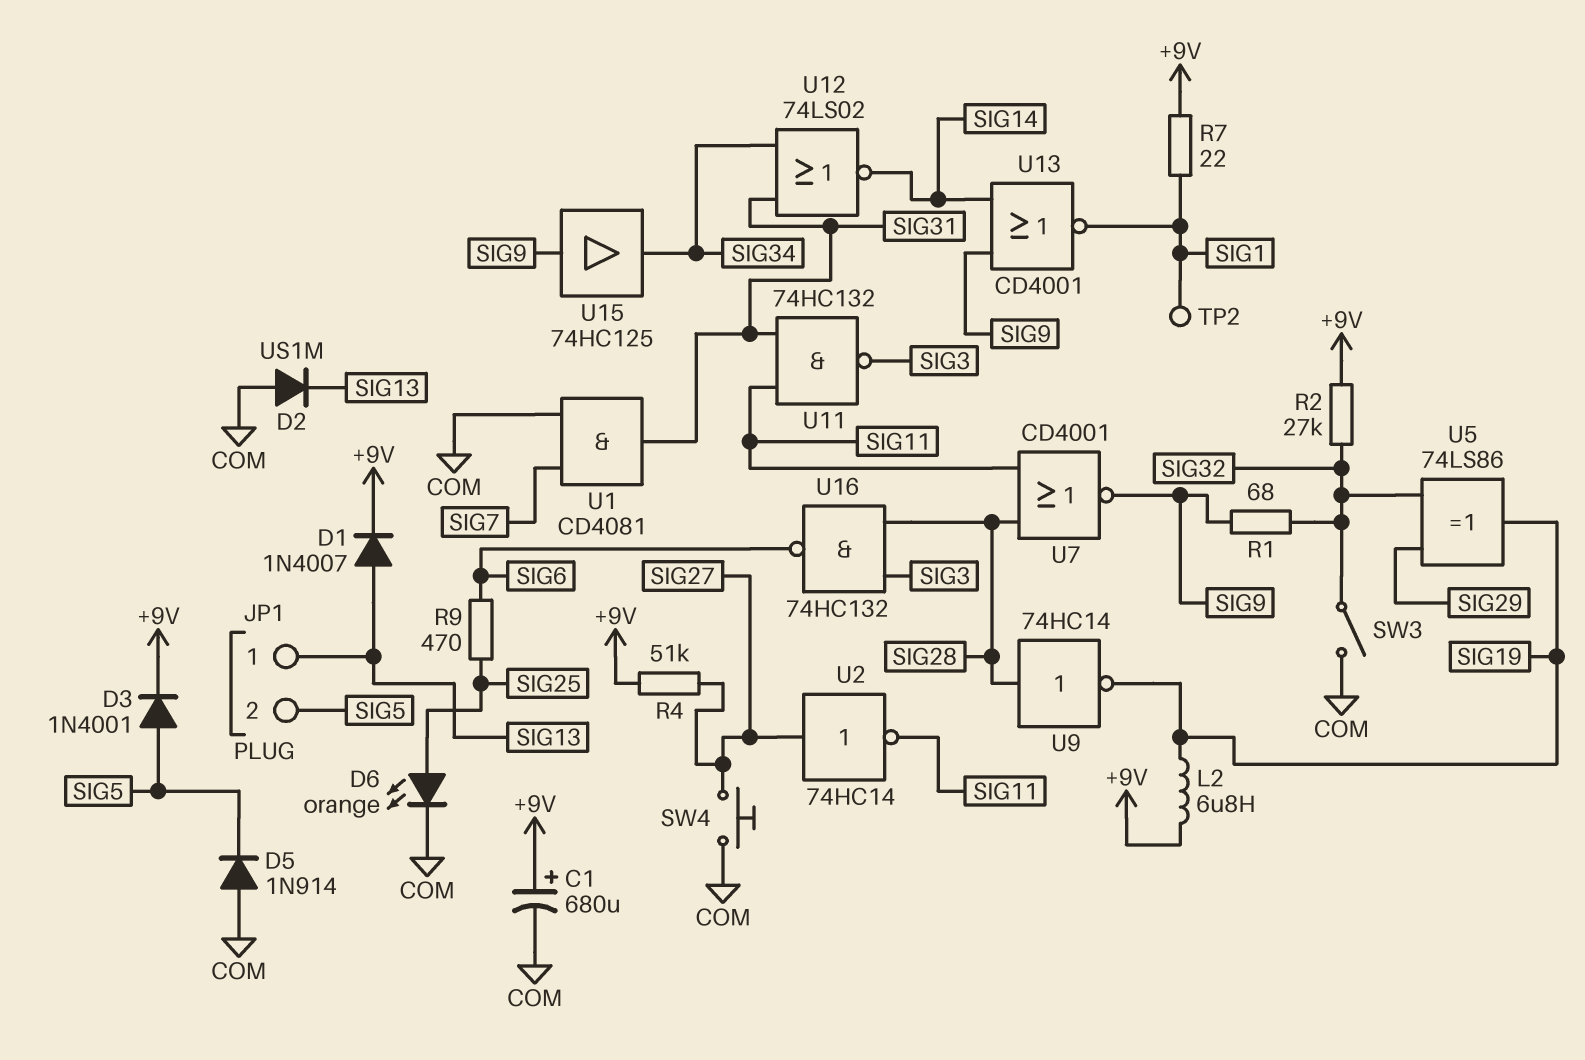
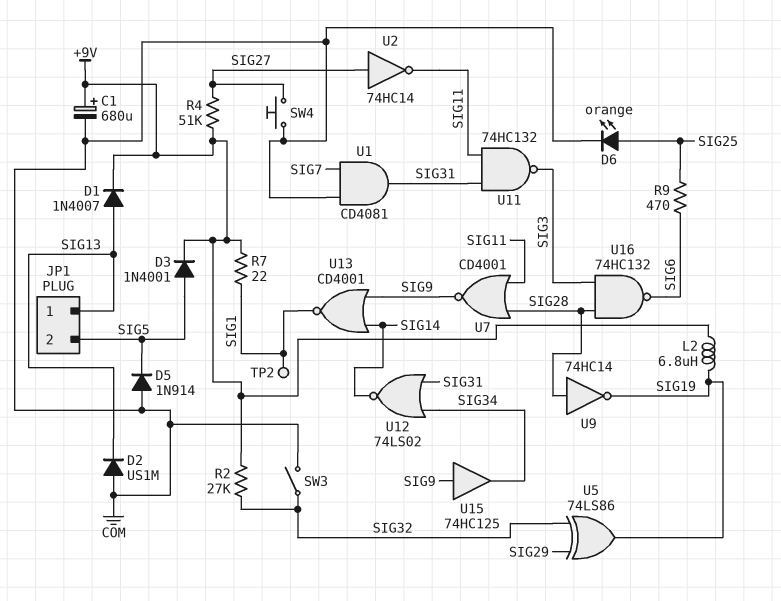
R1: 68 (SIG9, SIG32) -> none

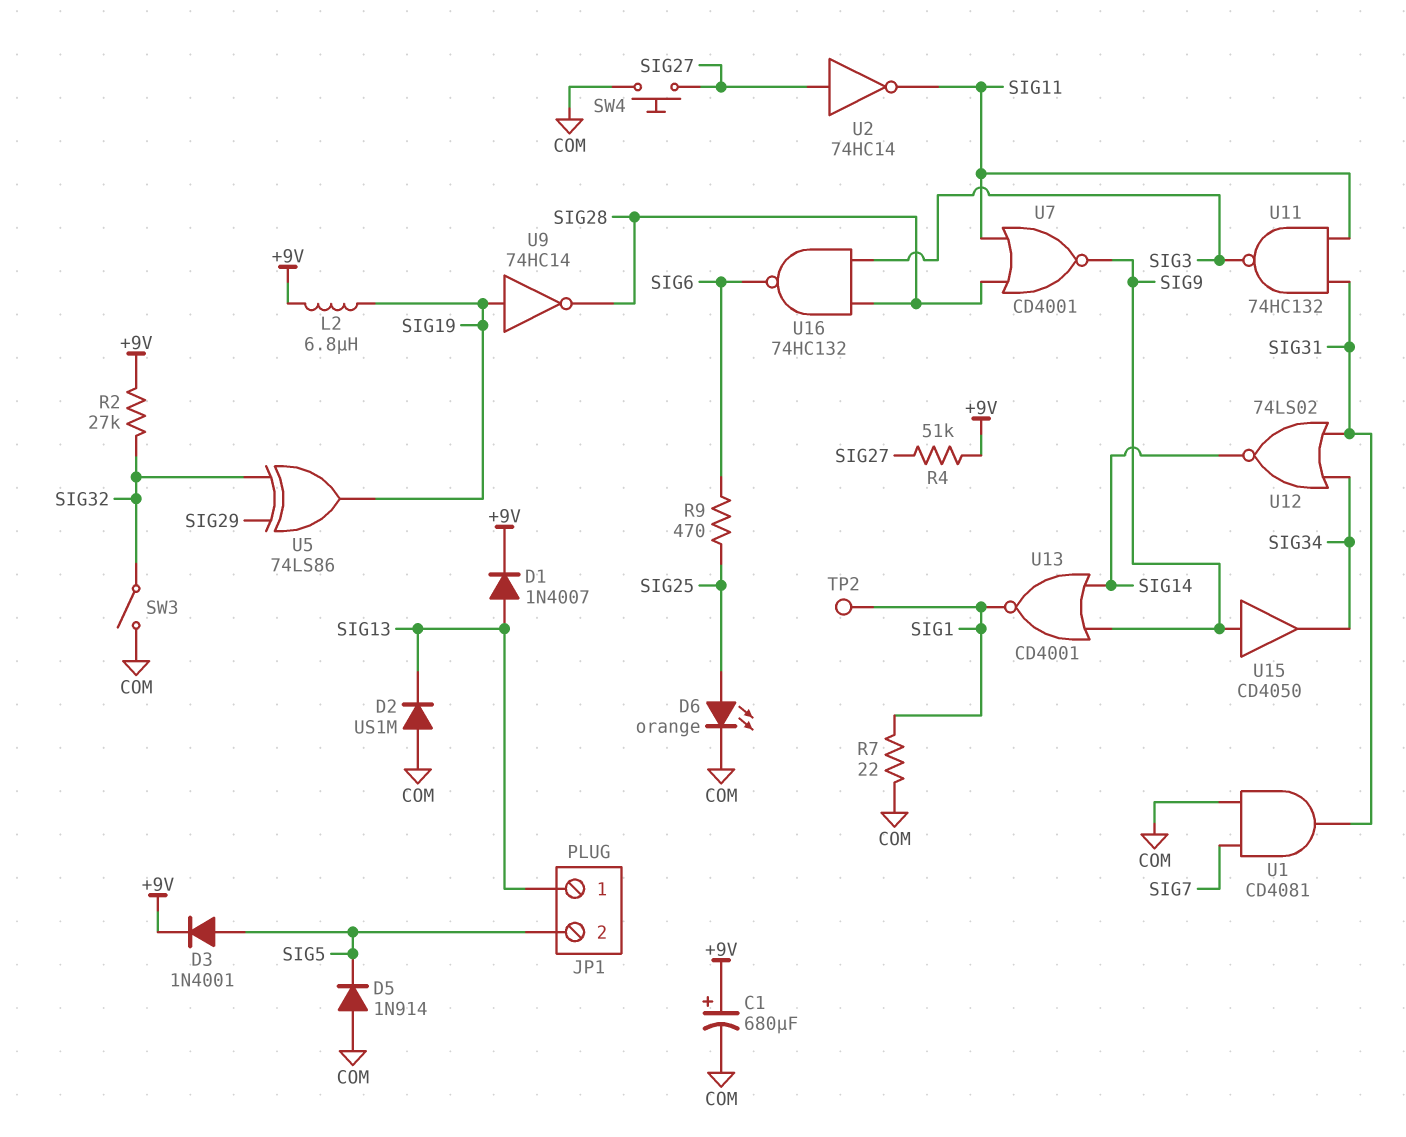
R7: 22 (+9V, SIG1) -> 22 (COM, SIG1)
U9: NOT 74HC14 (in SIG28, out SIG19) -> NOT 74HC14 (in SIG19, out SIG28)
U15: buffer 74HC125 (in SIG9, out SIG34) -> buffer CD4050 (in SIG9, out SIG34)

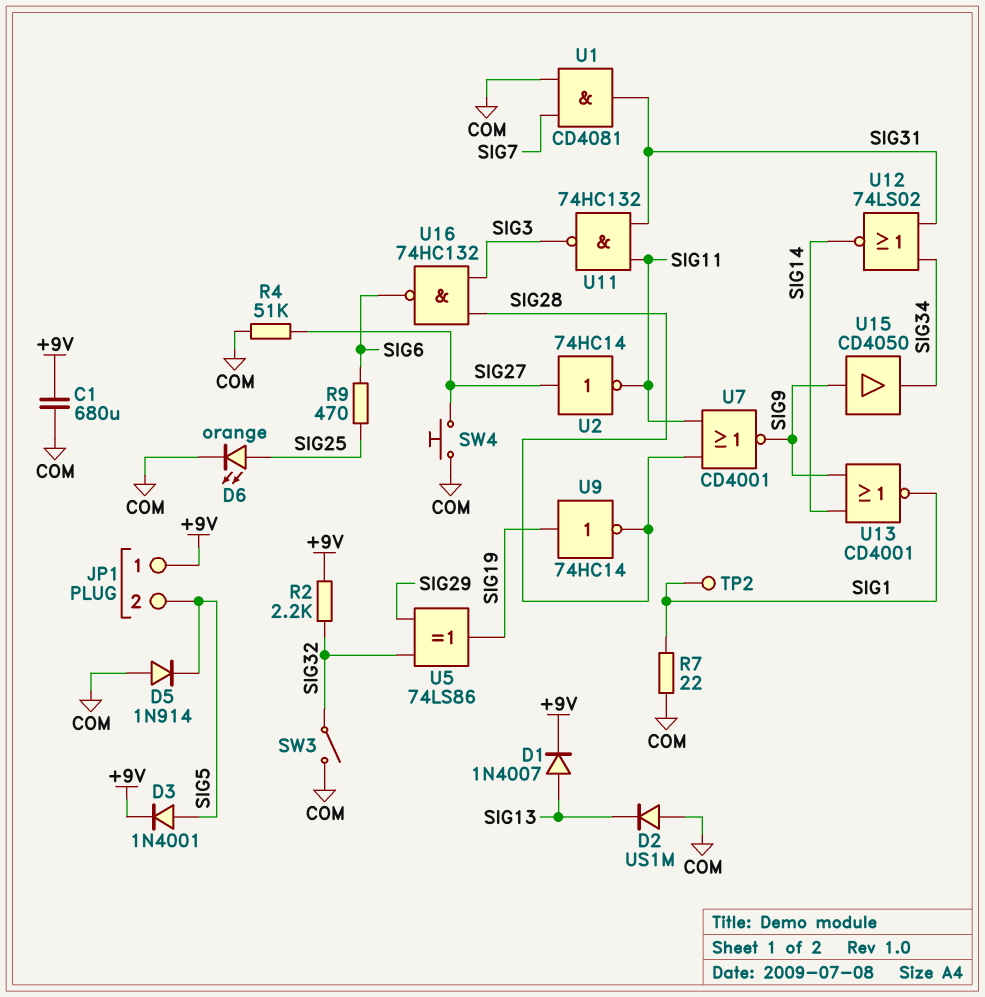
C1: 680uF (plus +9V, minus COM) -> 680uF (+9V, COM)
JP1 pin 1: SIG13 -> +9V
L2: 6.8uH (+9V, SIG19) -> none
R2: 27k (+9V, SIG32) -> 2.2k (+9V, SIG32)
R4: 51k (+9V, SIG27) -> 51k (COM, SIG27)

